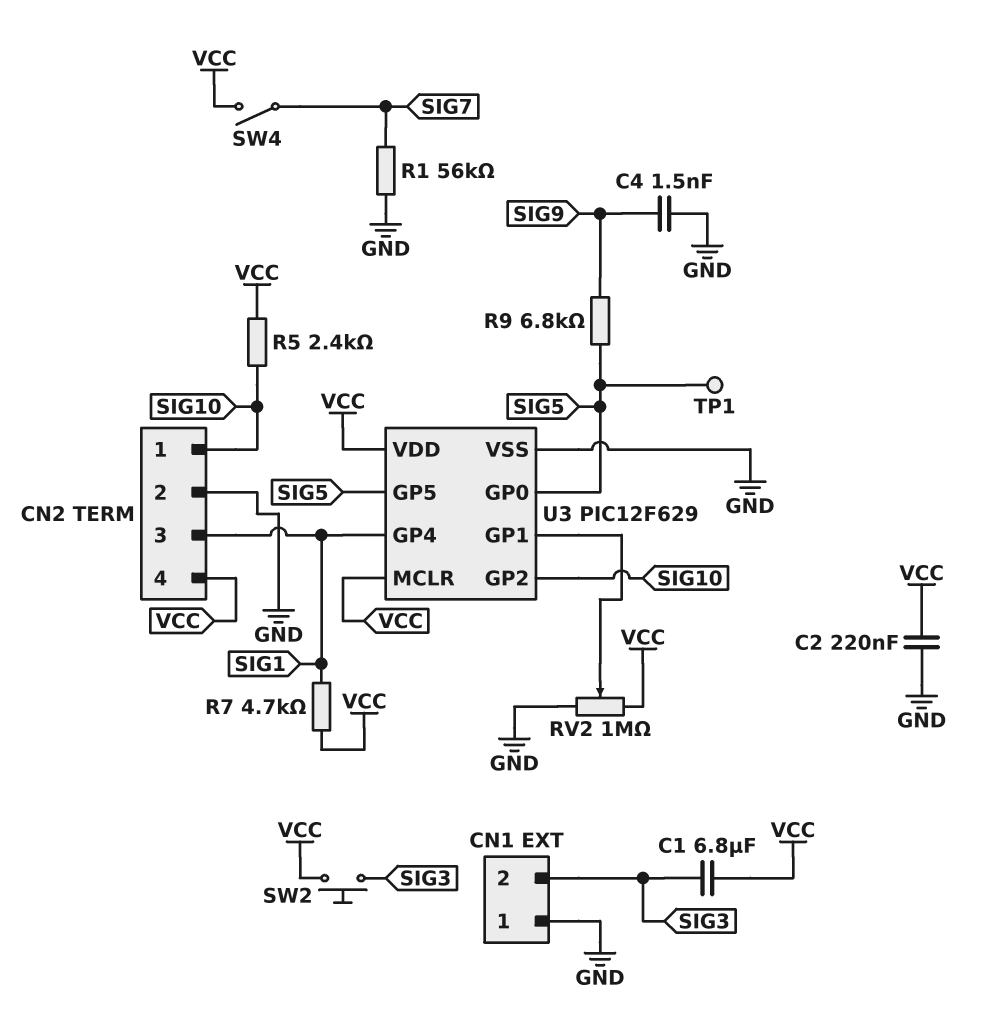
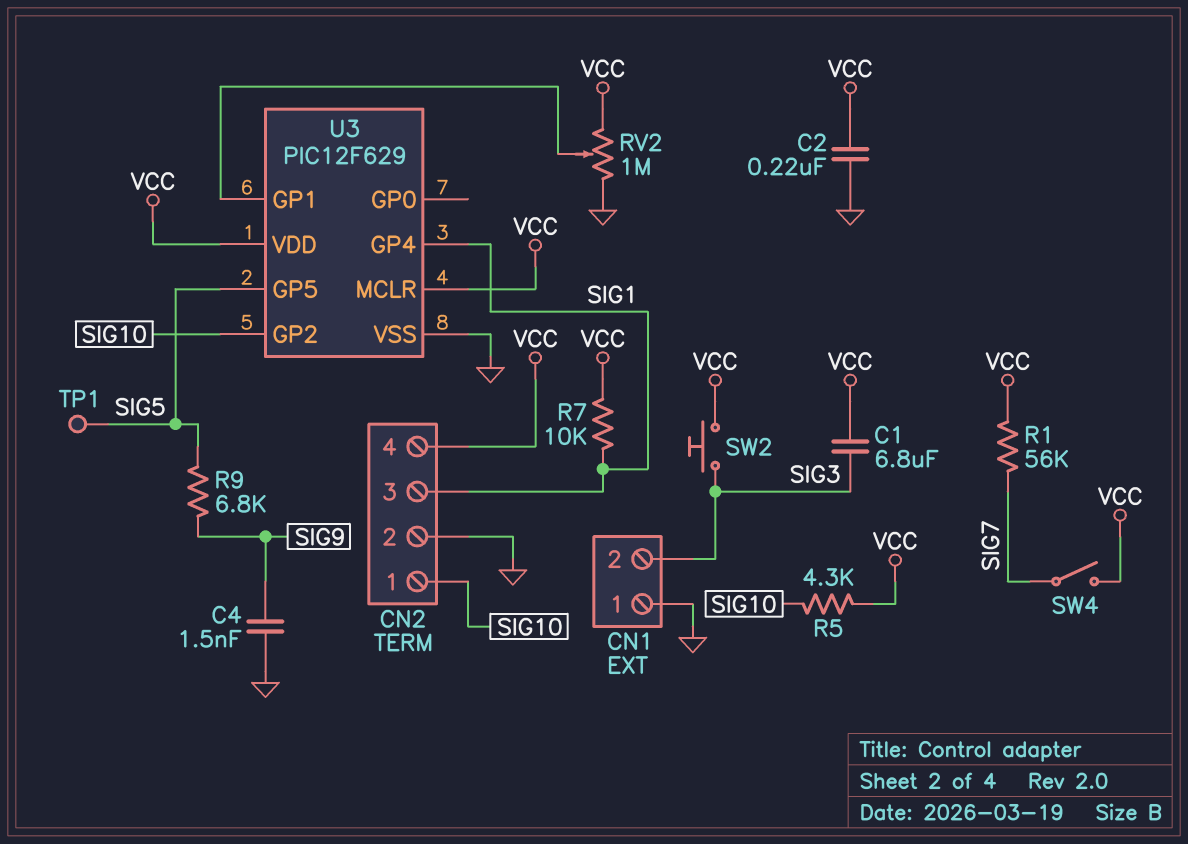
R1: 56k (GND, SIG7) -> 56k (SIG7, VCC)
R5: 2.4k (SIG10, VCC) -> 4.3k (SIG10, VCC)
R7: 4.7k (SIG1, VCC) -> 10k (SIG1, VCC)
U3 pin GP0: SIG5 -> none

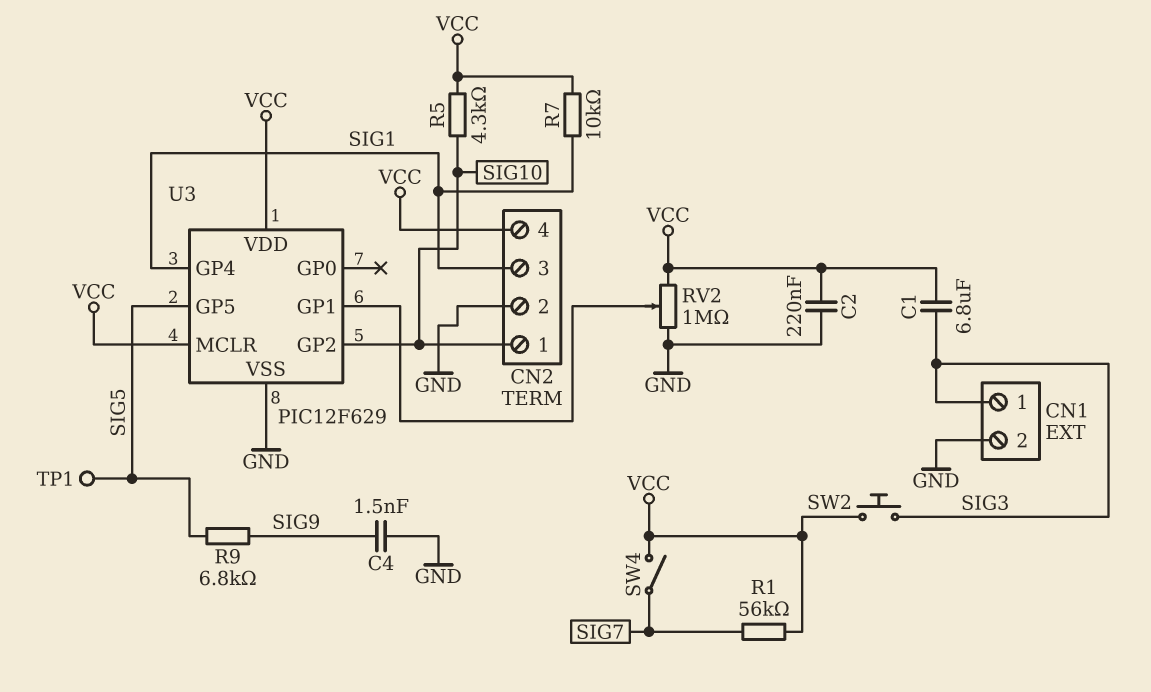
CN1 pin 1: GND -> SIG3
CN1 pin 2: SIG3 -> GND

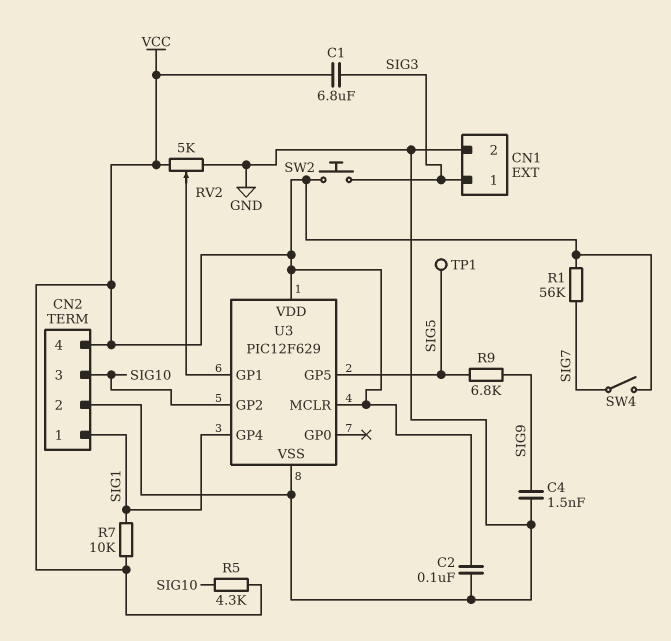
C2: 220nF (GND, VCC) -> 100nF (GND, VCC)
CN2 pin 1: SIG10 -> SIG1
CN2 pin 3: SIG1 -> SIG10
RV2: 1M (GND, VCC, wiper U3/GP1) -> 5k (GND, VCC, wiper U3/GP1)

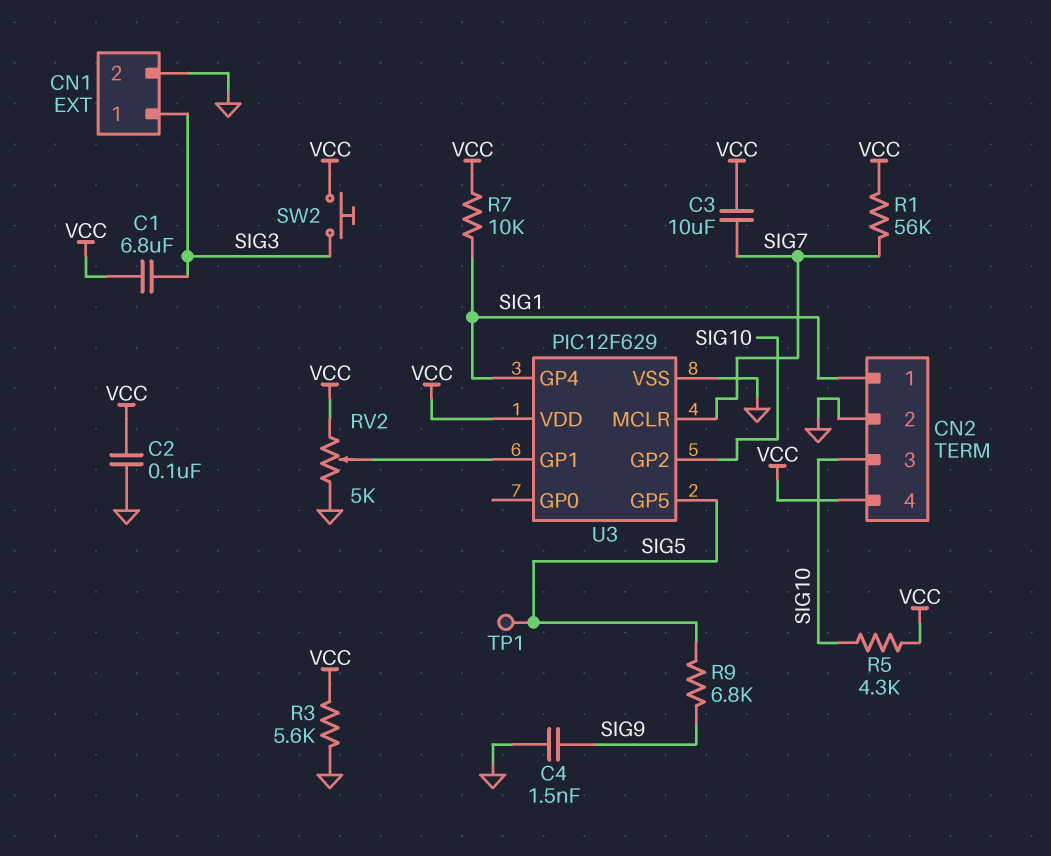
C3: none -> 10uF (SIG7, VCC)
R3: none -> 5.6k (GND, VCC)
SW4: switch (SIG7, VCC) -> none
U3 pin MCLR: VCC -> SIG7

